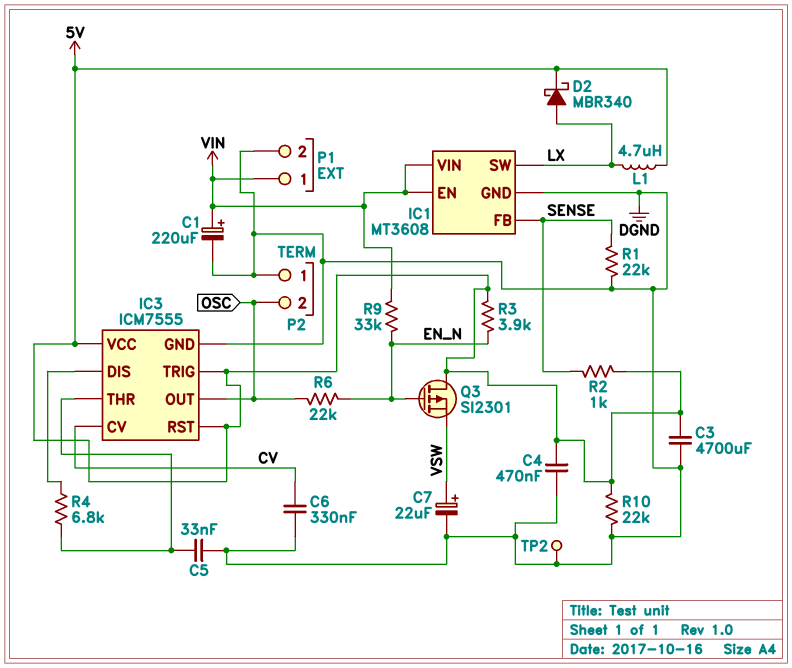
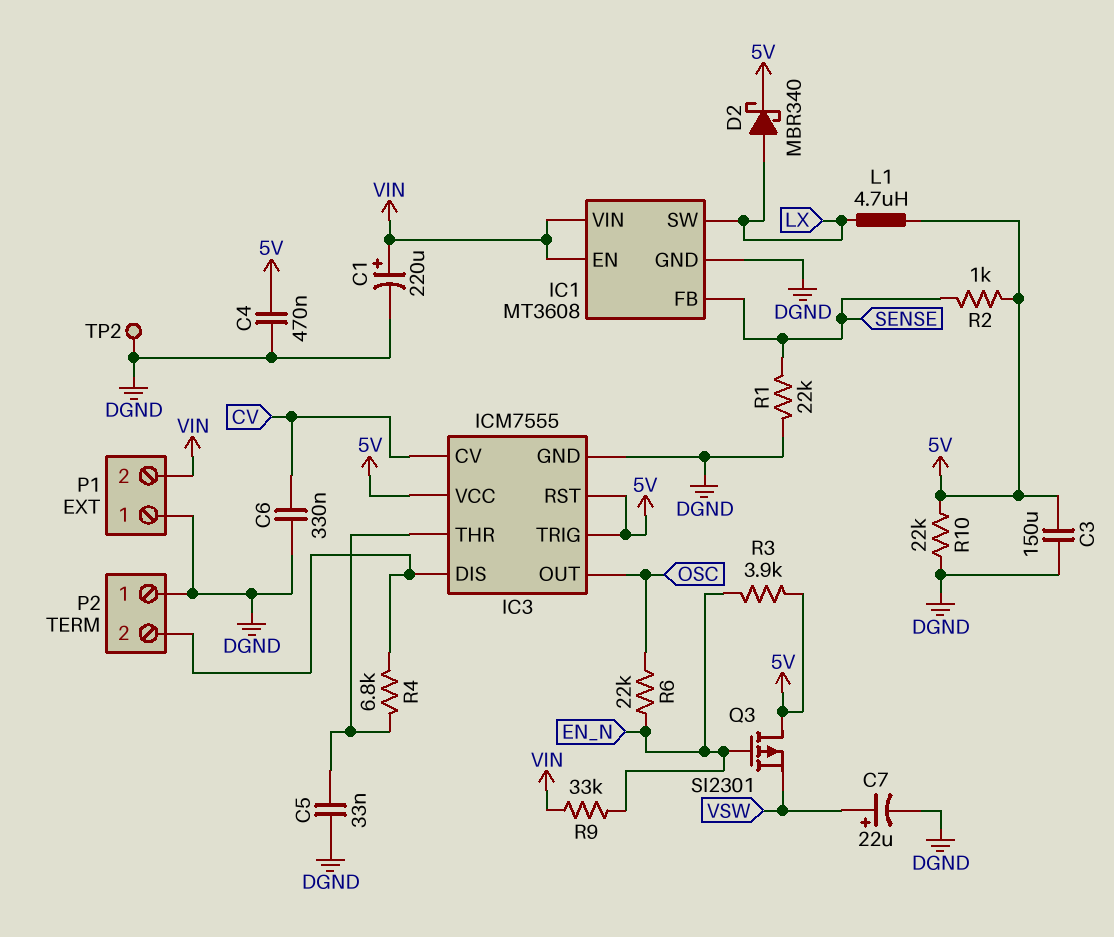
C3: 4700uF (5V, DGND) -> 150uF (5V, DGND)
P1 pin 1: VIN -> DGND
P1 pin 2: DGND -> VIN
P2 pin 2: OSC -> IC3/DIS

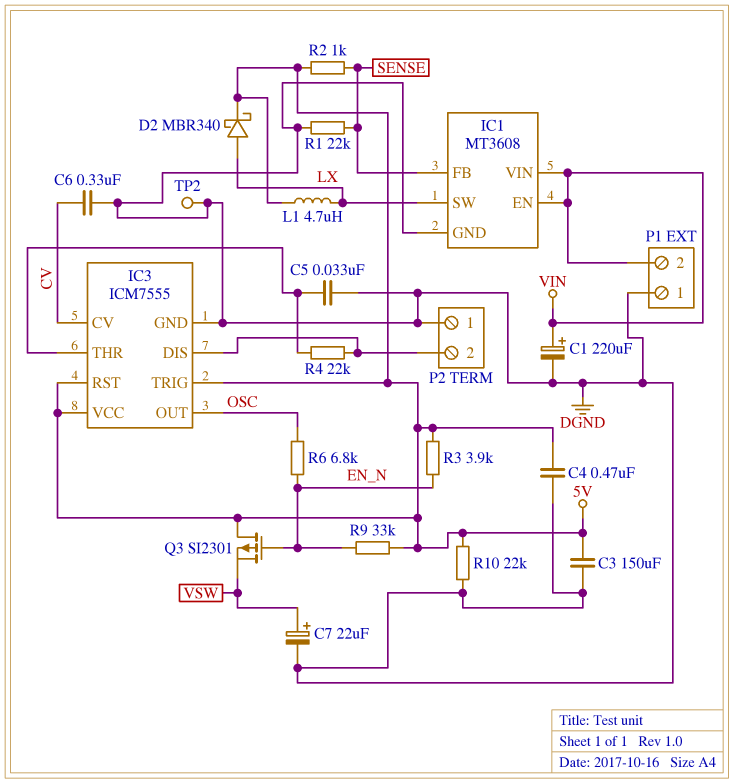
R4: 6.8k (IC3/DIS, IC3/THR) -> 22k (IC3/DIS, IC3/THR)
R6: 22k (EN_N, OSC) -> 6.8k (EN_N, OSC)
R9: 33k (EN_N, VIN) -> 33k (5V, EN_N)

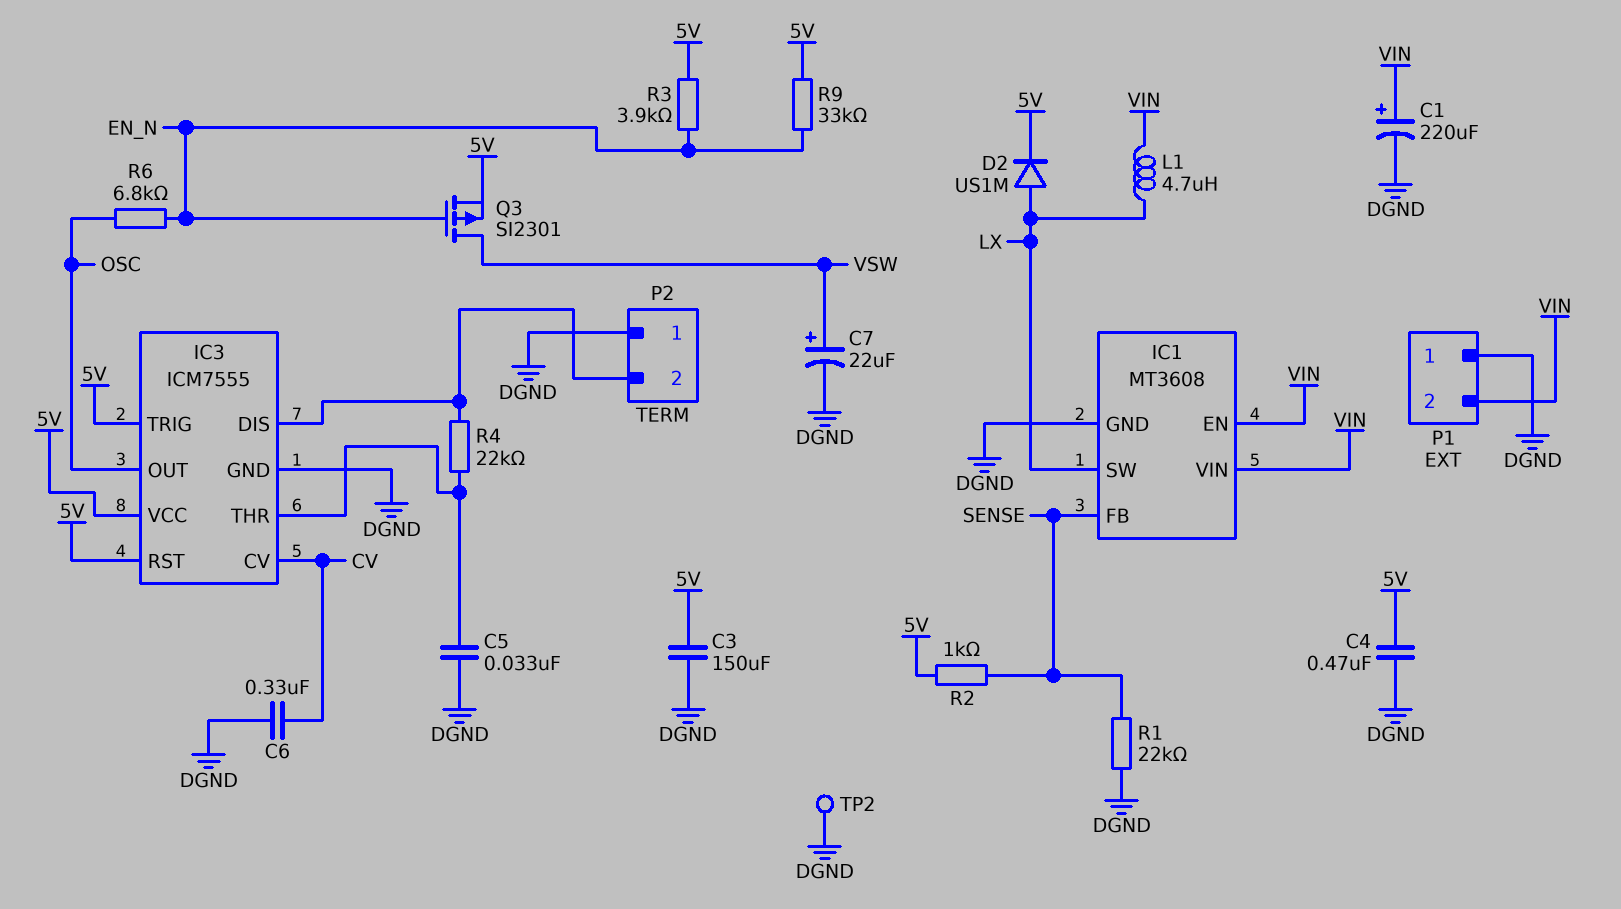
D2: schottky MBR340 (A LX, K 5V) -> diode US1M (A LX, K 5V)
L1: 4.7uH (5V, LX) -> 4.7uH (LX, VIN)
Q3: PMOS SI2301 (G EN_N, D 5V, S VSW) -> PMOS SI2301 (G EN_N, D VSW, S 5V)
R10: 22k (5V, DGND) -> none

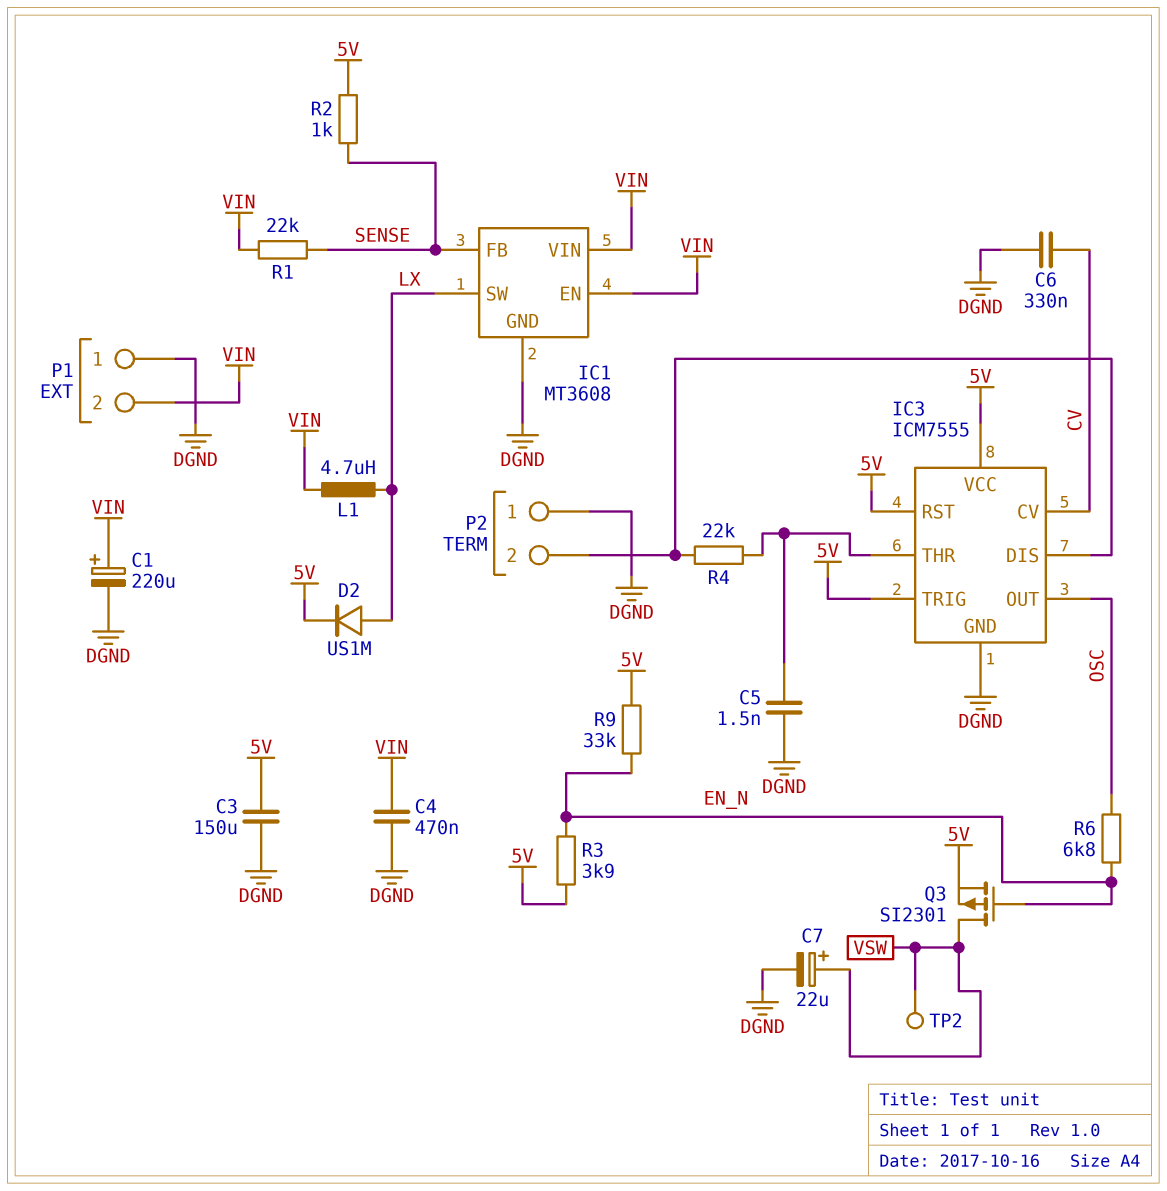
C4: 470nF (5V, DGND) -> 470nF (DGND, VIN)
C5: 33nF (DGND, IC3/THR) -> 1.5nF (DGND, IC3/THR)
R1: 22k (DGND, SENSE) -> 22k (SENSE, VIN)
TP2: test point (DGND) -> test point (VSW)

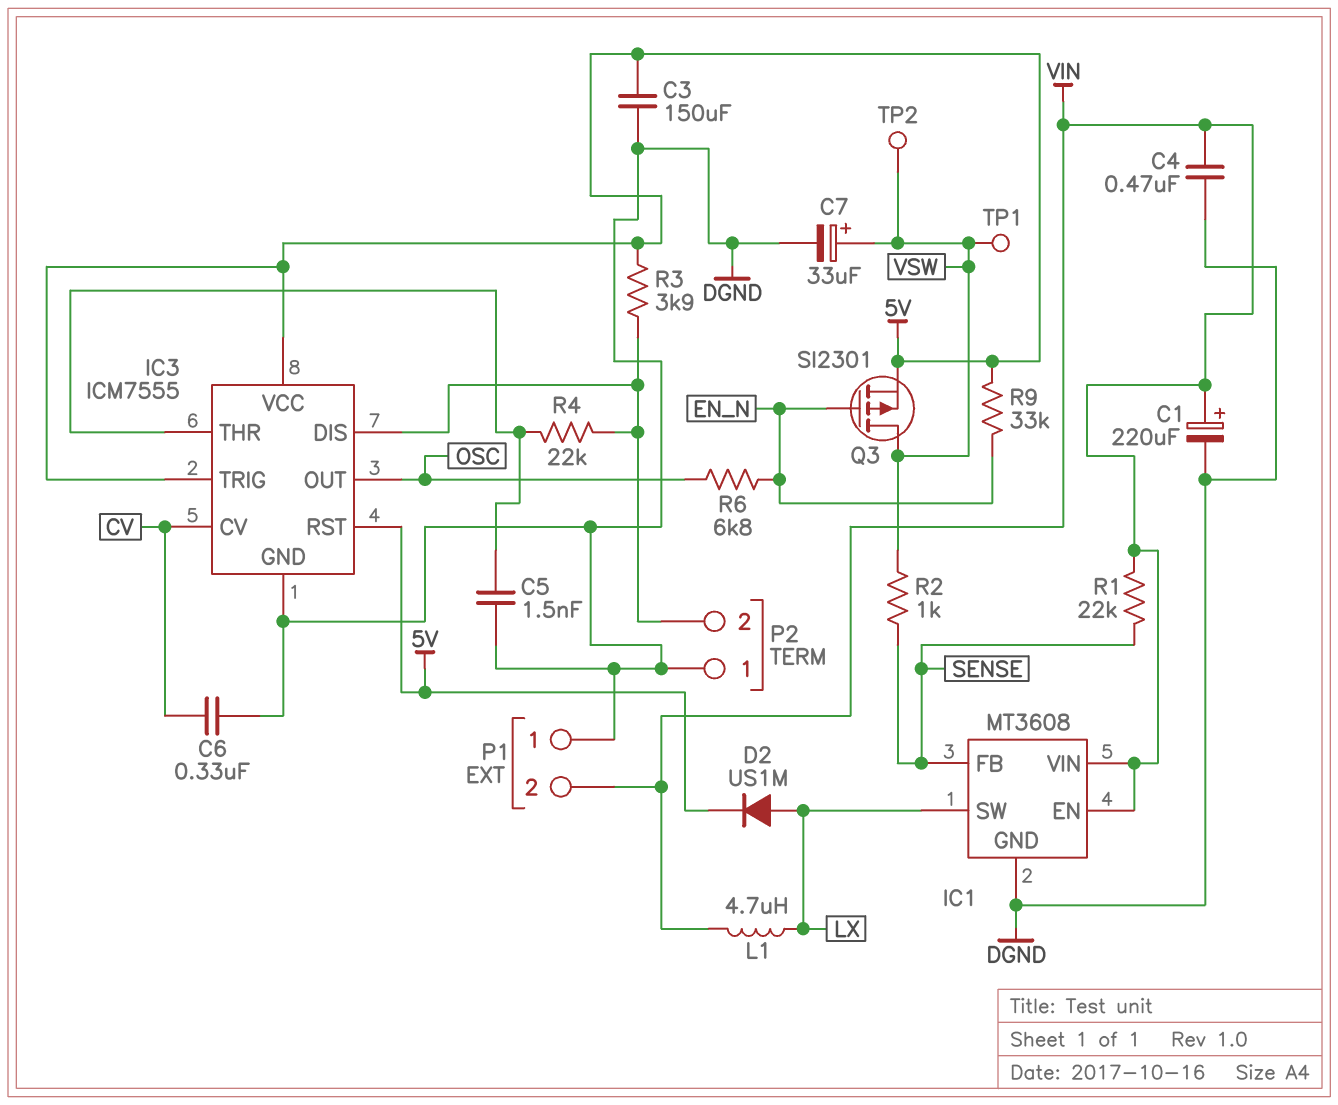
C7: 22uF (plus VSW, minus DGND) -> 33uF (plus VSW, minus DGND)
R2: 1k (5V, SENSE) -> 1k (SENSE, VSW)
R3: 3.9k (5V, EN_N) -> 3.9k (5V, IC3/DIS)
TP1: none -> test point (VSW)

